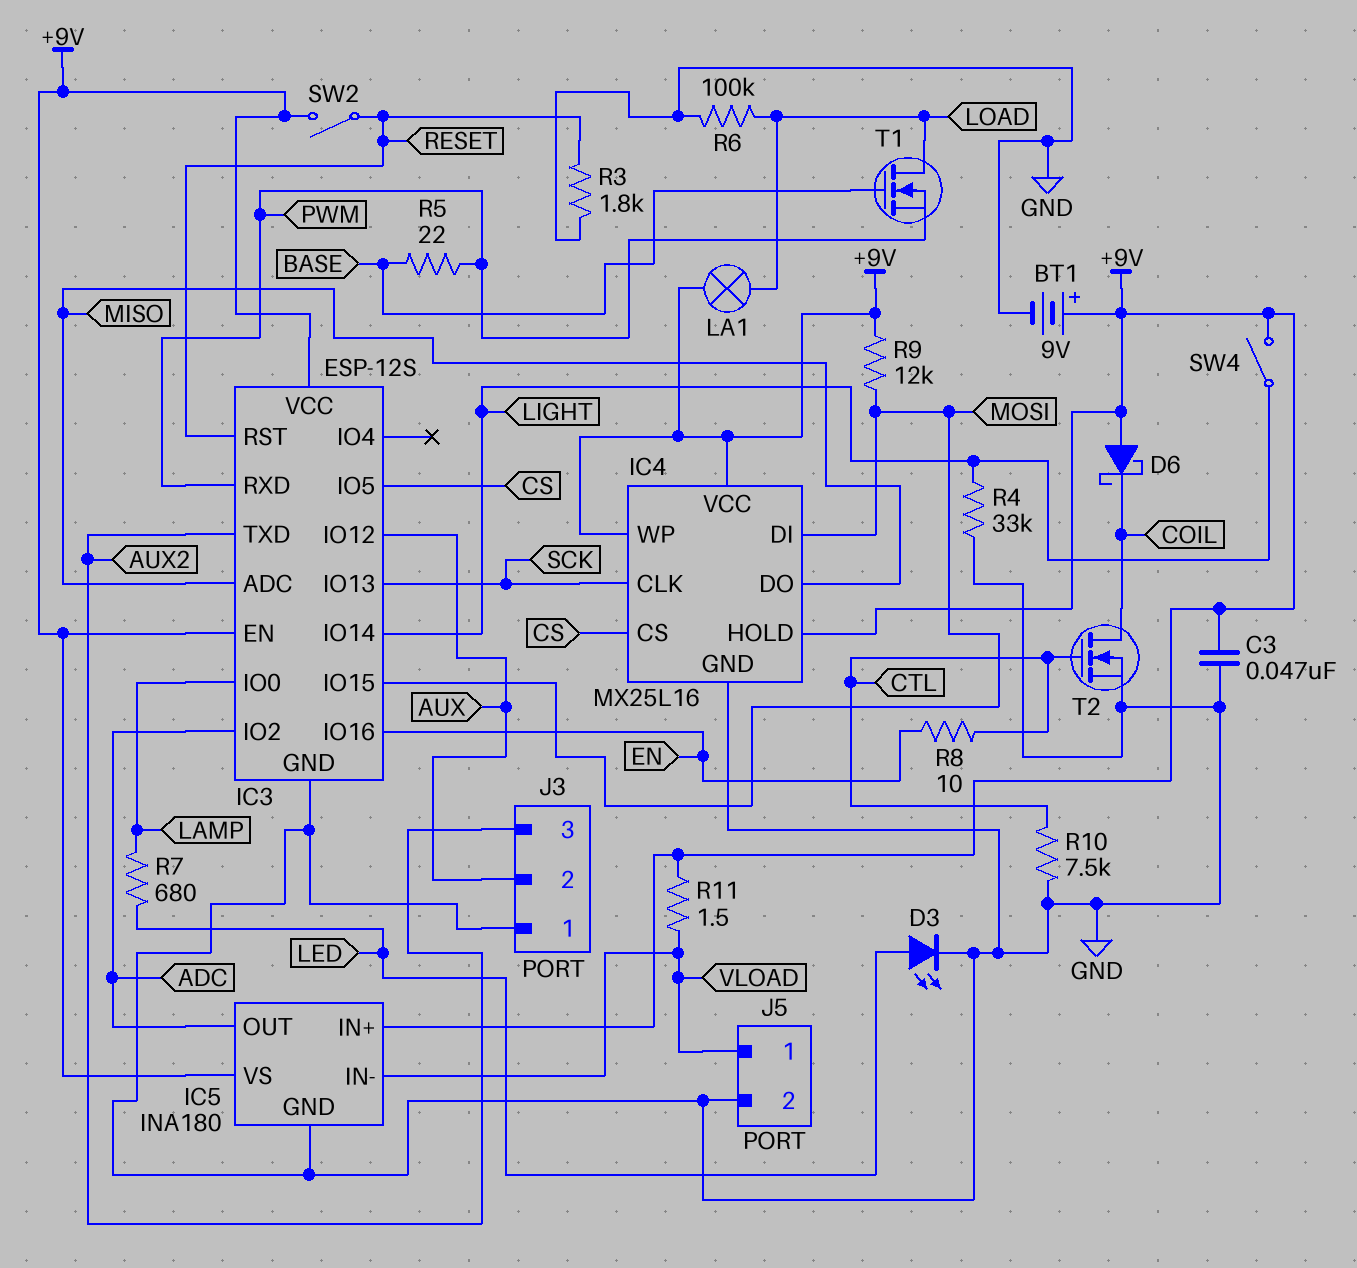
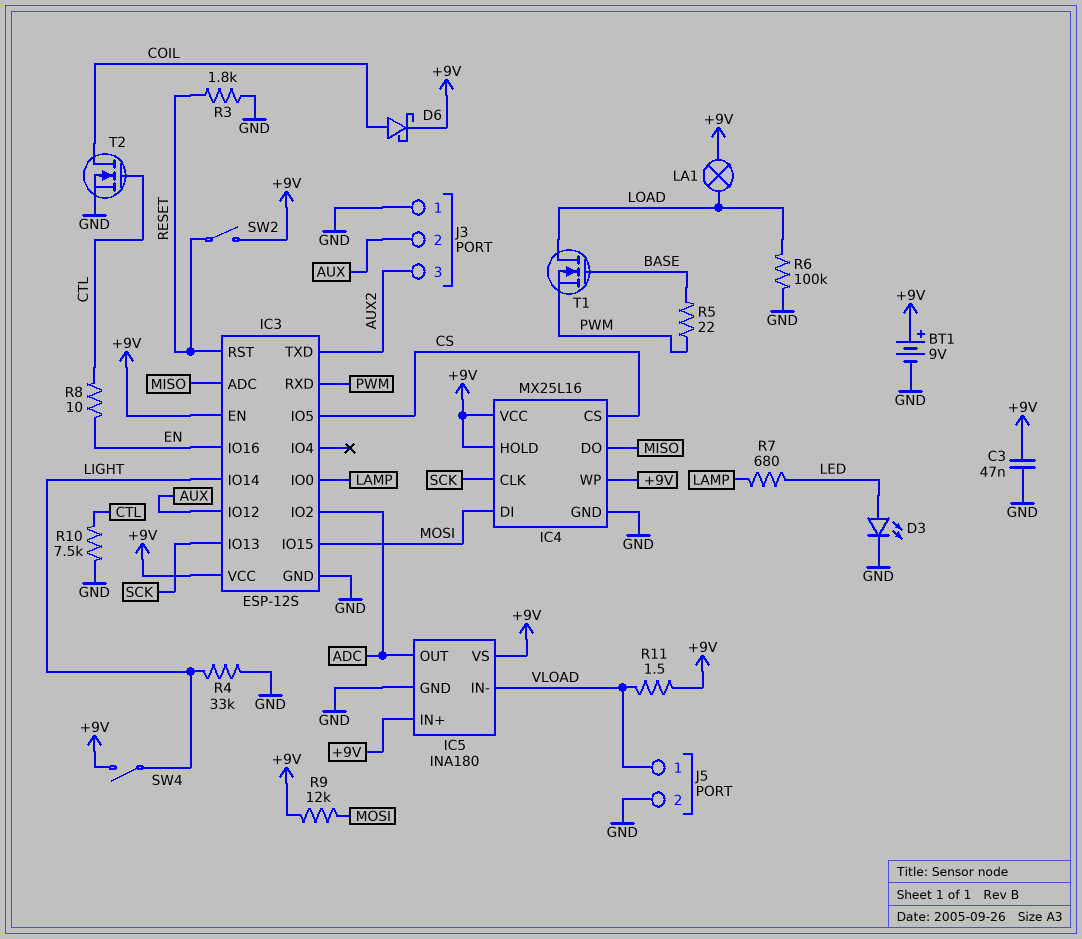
D6: schottky (A +9V, K COIL) -> schottky (A COIL, K +9V)

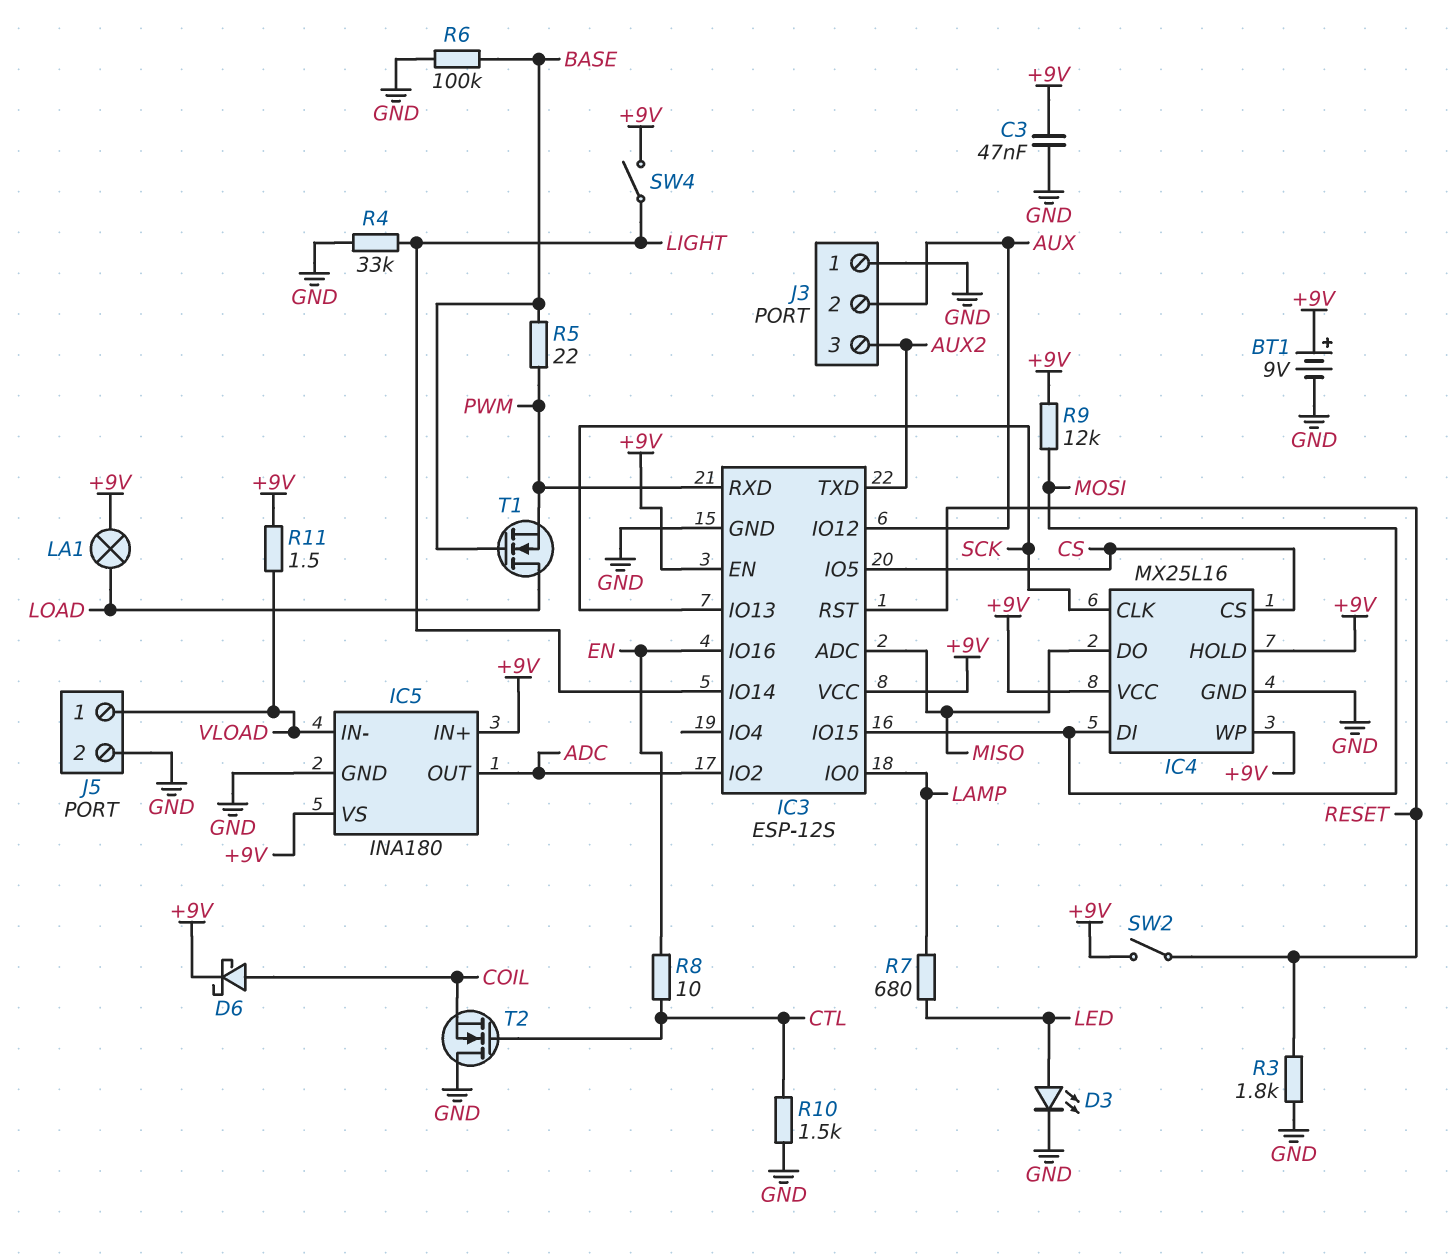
R6: 100k (GND, LOAD) -> 100k (BASE, GND)
R10: 7.5k (CTL, GND) -> 1.5k (CTL, GND)
T2: NMOS (G CTL, D COIL, S GND) -> NMOS (G CTL, D GND, S COIL)

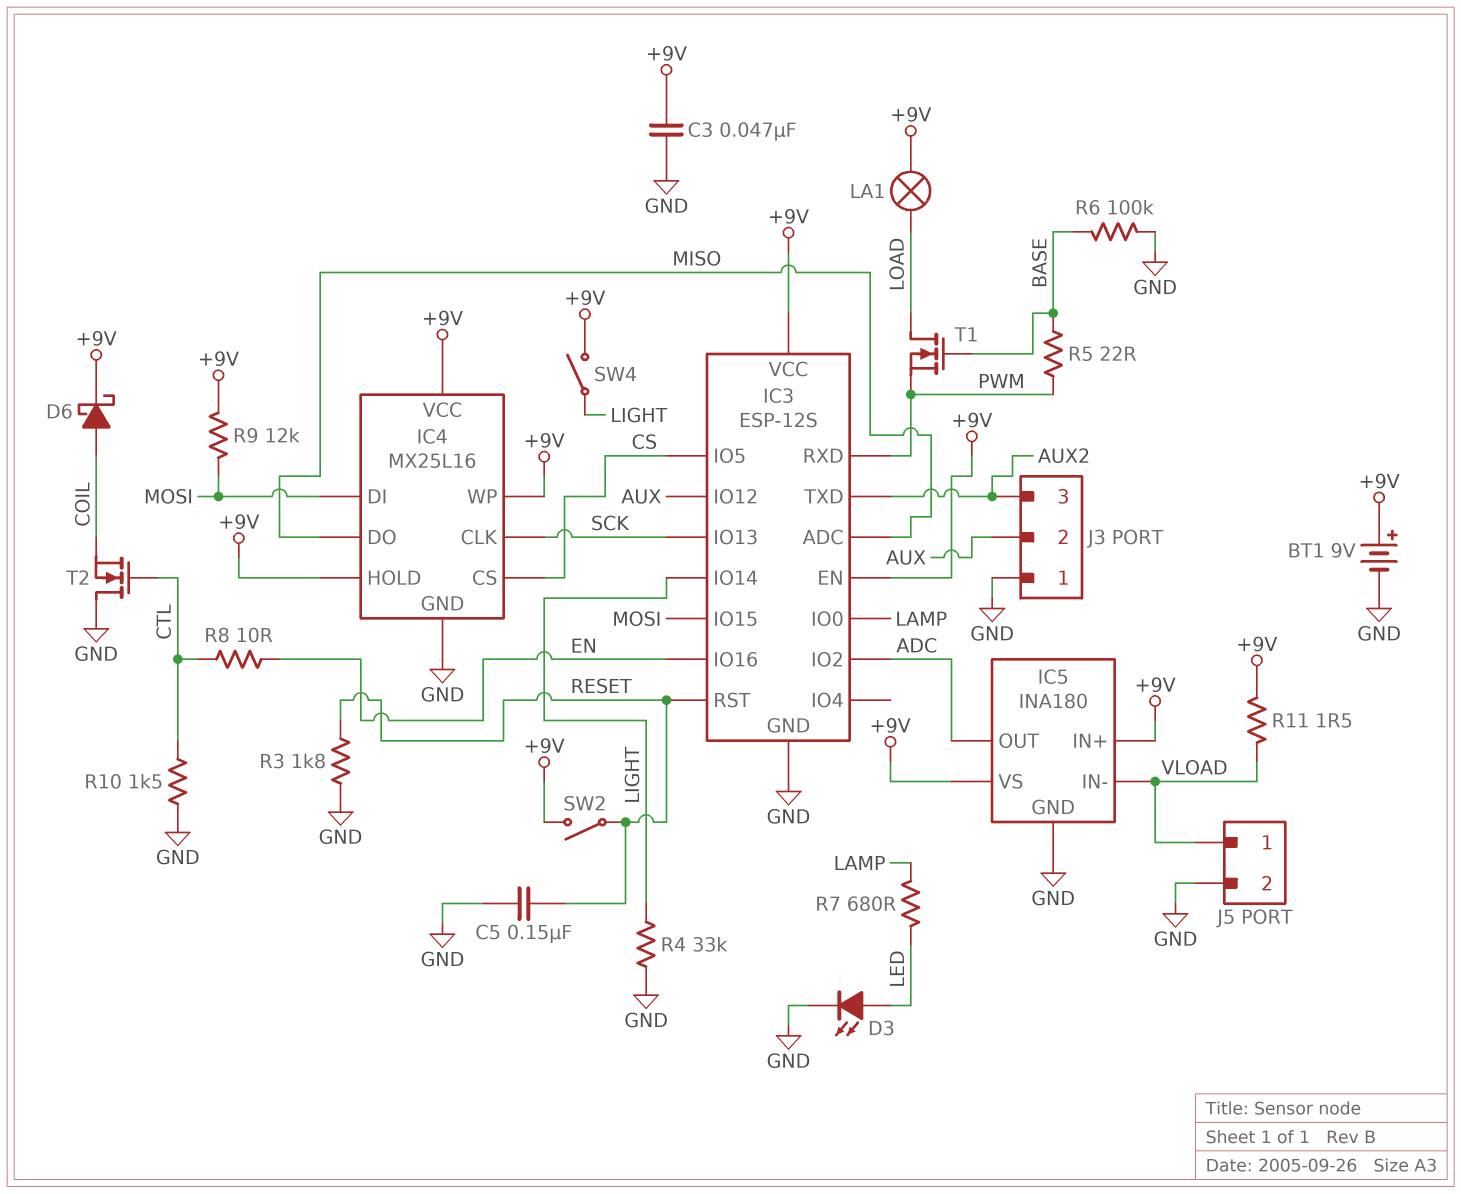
C5: none -> 150nF (GND, RESET)

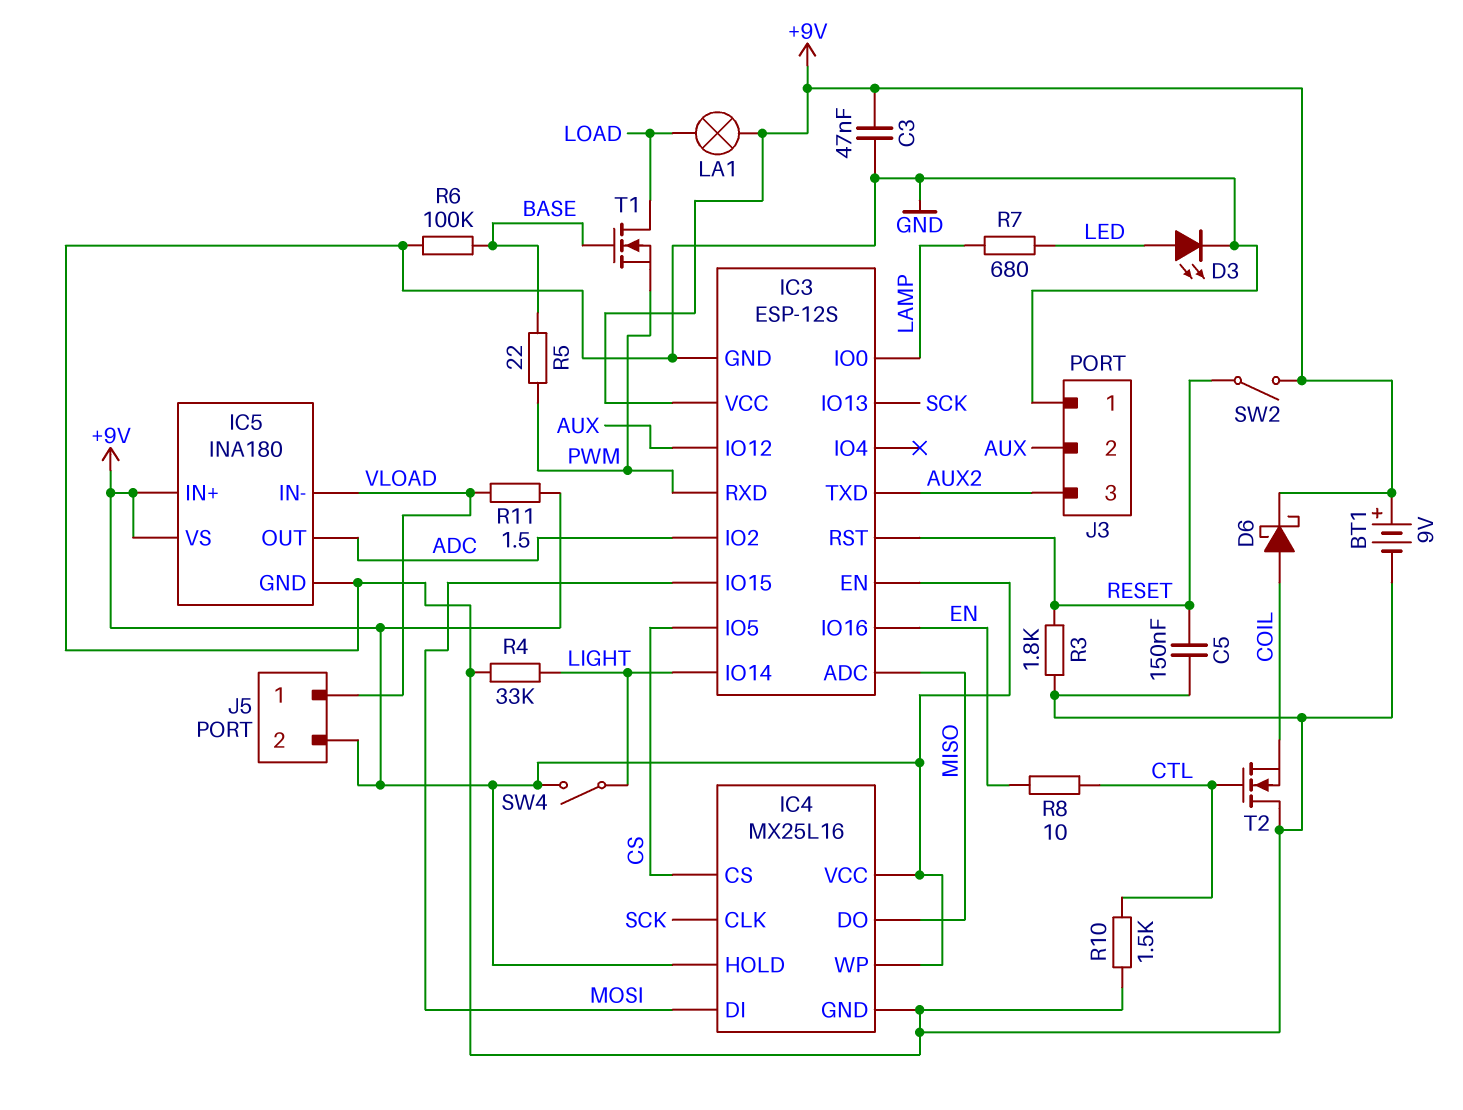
J5 pin 2: GND -> +9V
R9: 12k (+9V, MOSI) -> none

